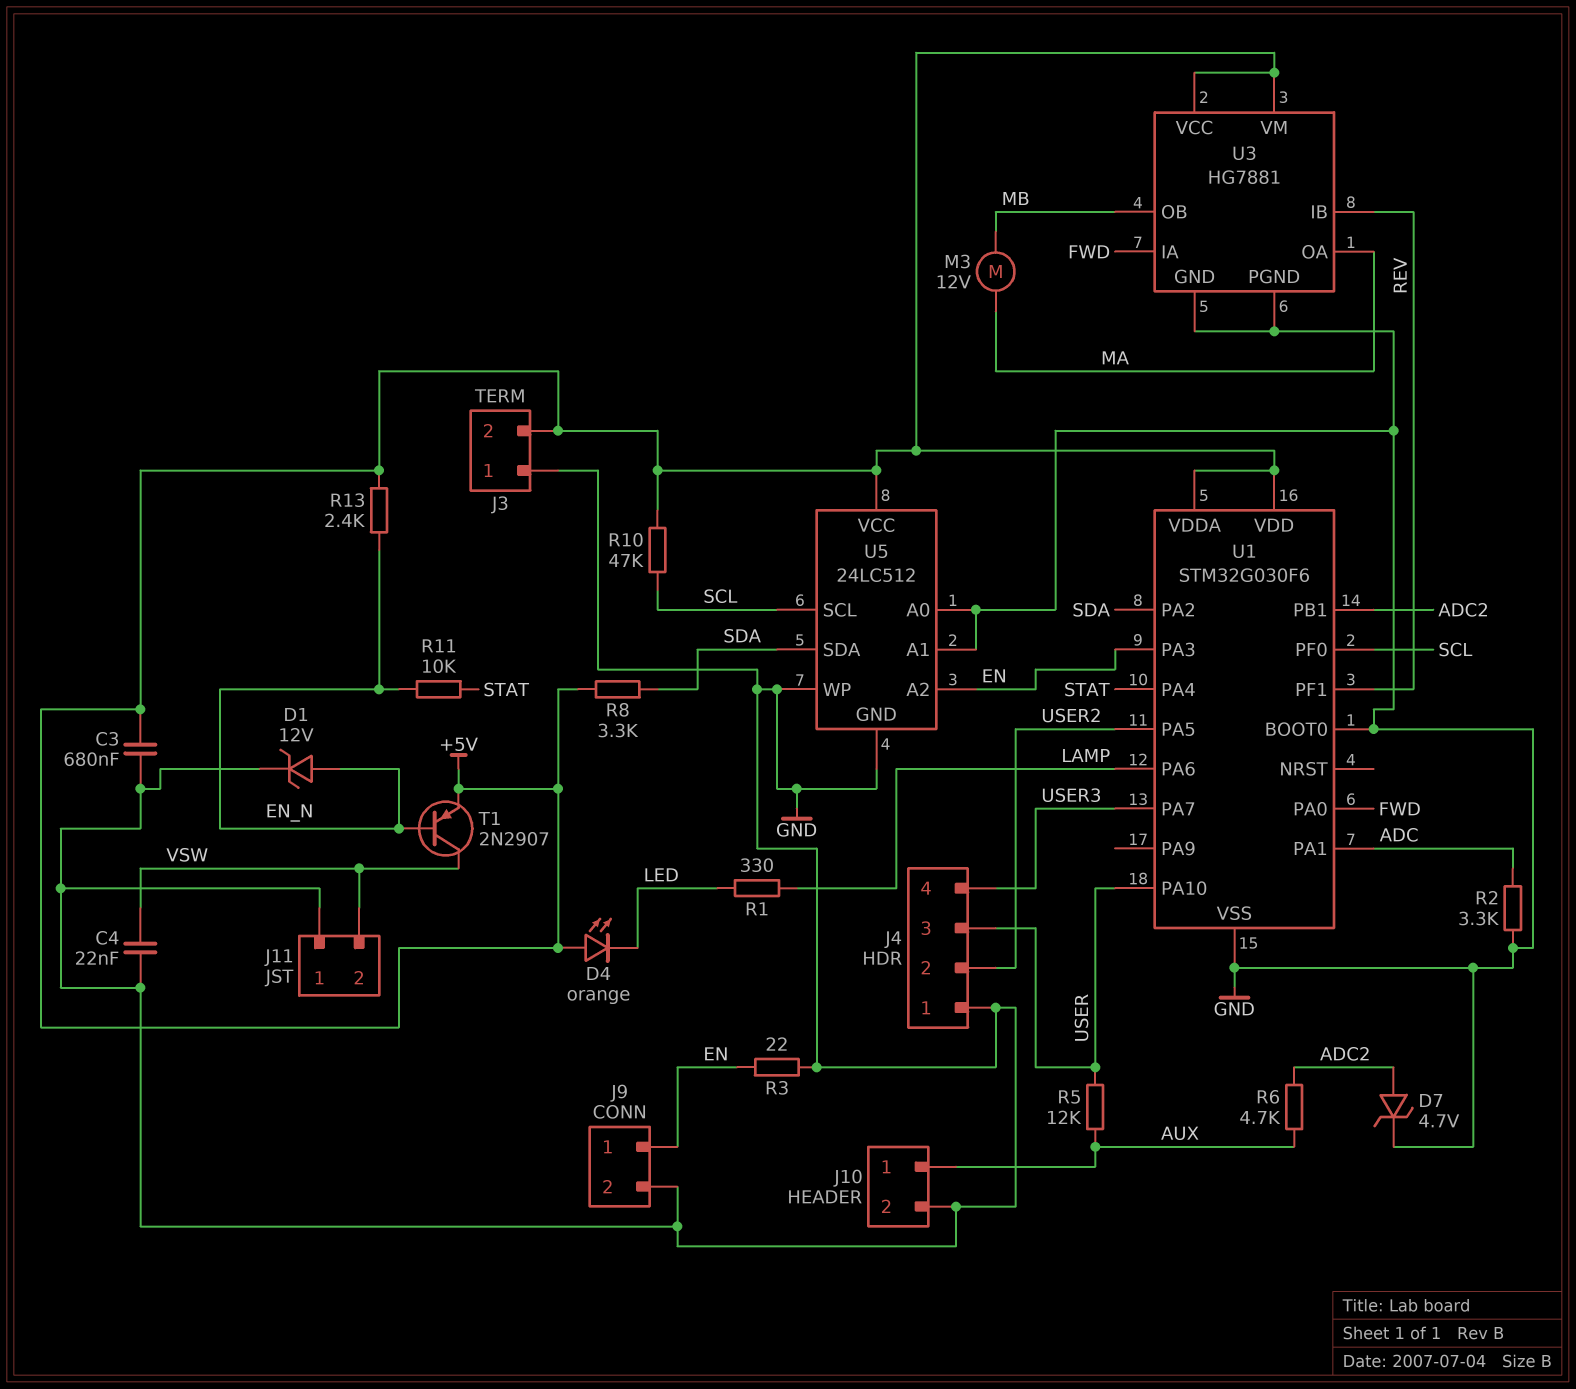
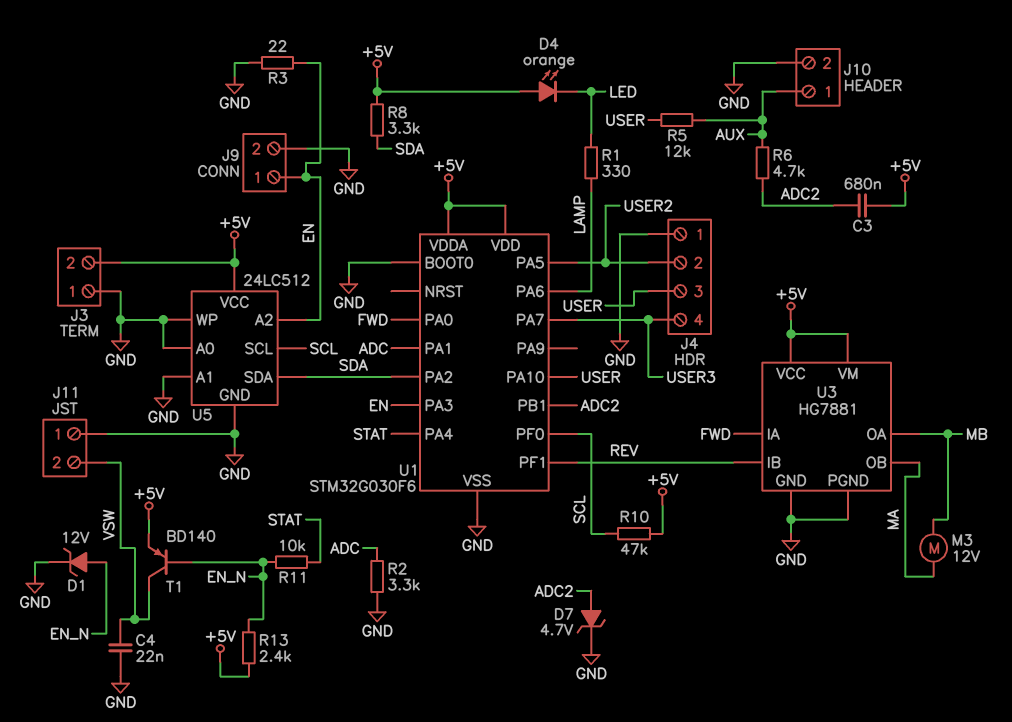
C3: 680nF (+5V, GND) -> 680nF (+5V, ADC2)
T1: PNP 2N2907 (B EN_N, C VSW, E +5V) -> PNP BD140 (B EN_N, C VSW, E +5V)
U3 pin OA: MA -> MB
U3 pin OB: MB -> MA

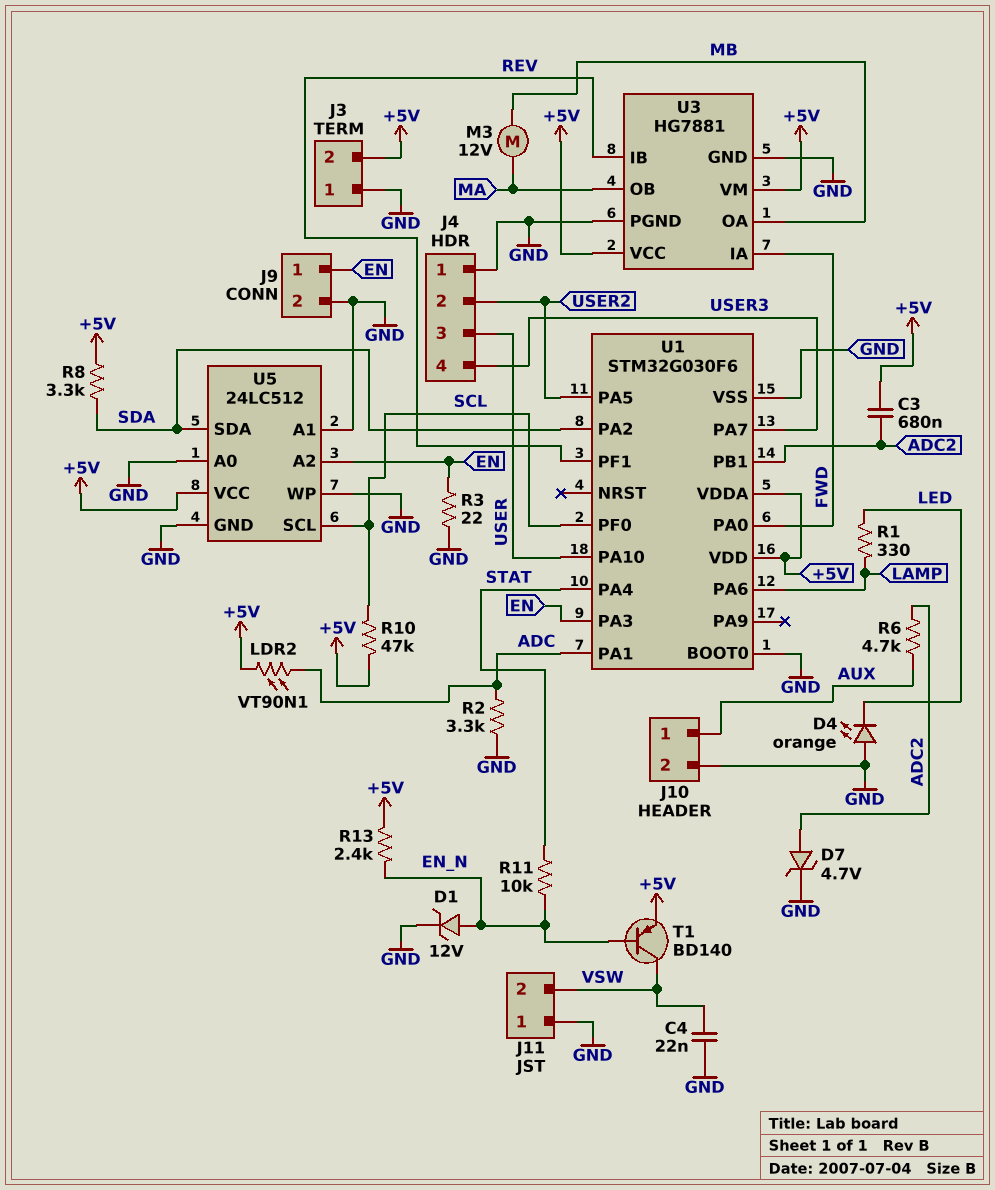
D4: LED orange (A +5V, K LED) -> LED orange (A GND, K LED)
LDR2: none -> VT90N1 (+5V, ADC)
R5: 12k (AUX, USER) -> none

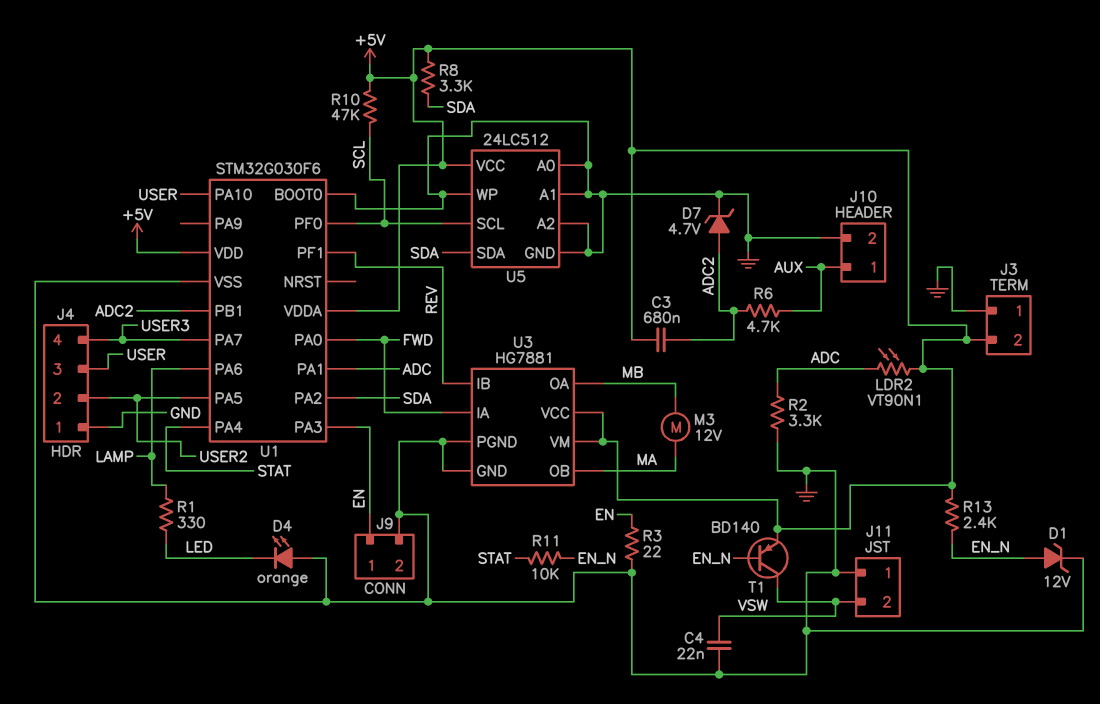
U5 pin A2: EN -> GND

